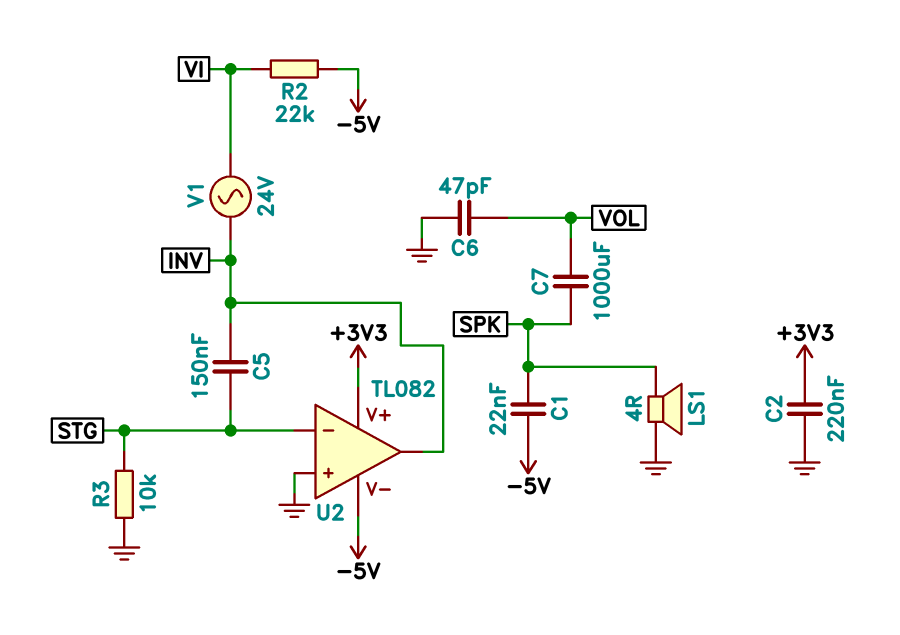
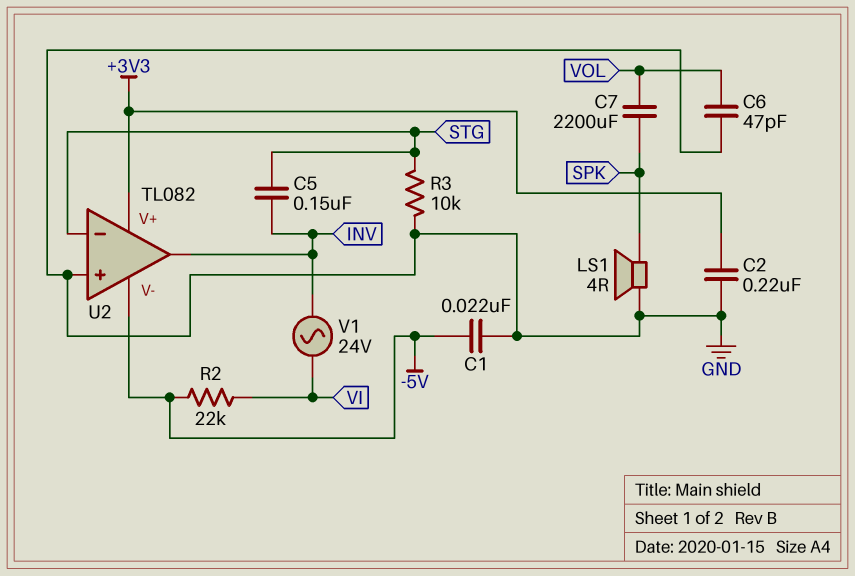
C1: 22nF (-5V, SPK) -> 22nF (-5V, GND)
C7: 1000uF (SPK, VOL) -> 2200uF (SPK, VOL)

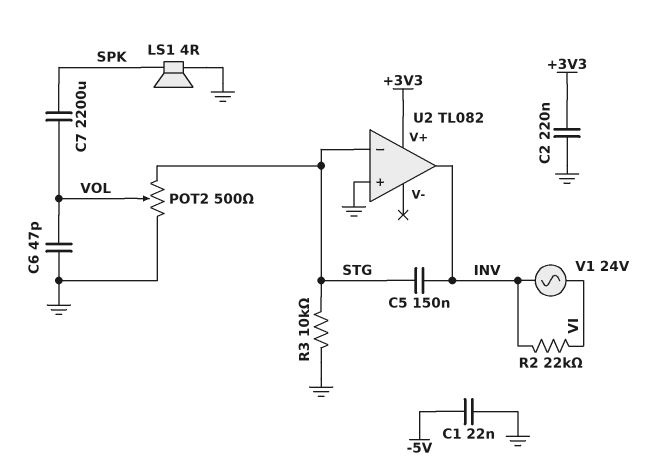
POT2: none -> 500 (GND, STG, wiper VOL)
R2: 22k (-5V, VI) -> 22k (INV, VI)
U2 pin V-: -5V -> none

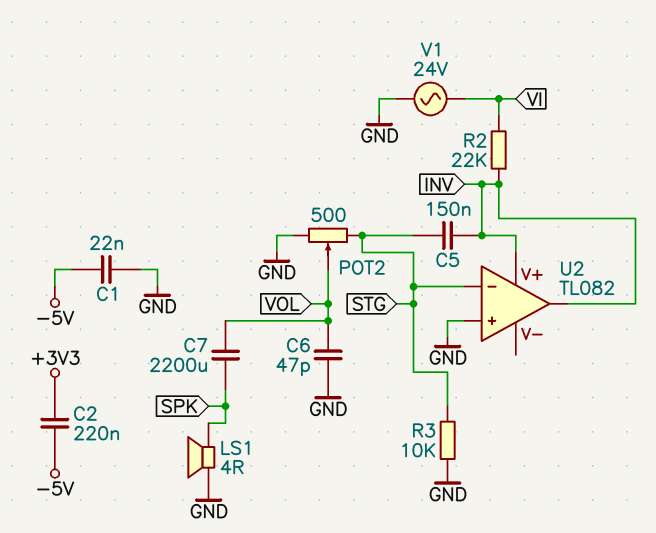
C2: 220nF (+3V3, GND) -> 220nF (+3V3, -5V)
U2 pin V+: +3V3 -> INV
V1: AC 24V (INV, VI) -> AC 24V (GND, VI)

